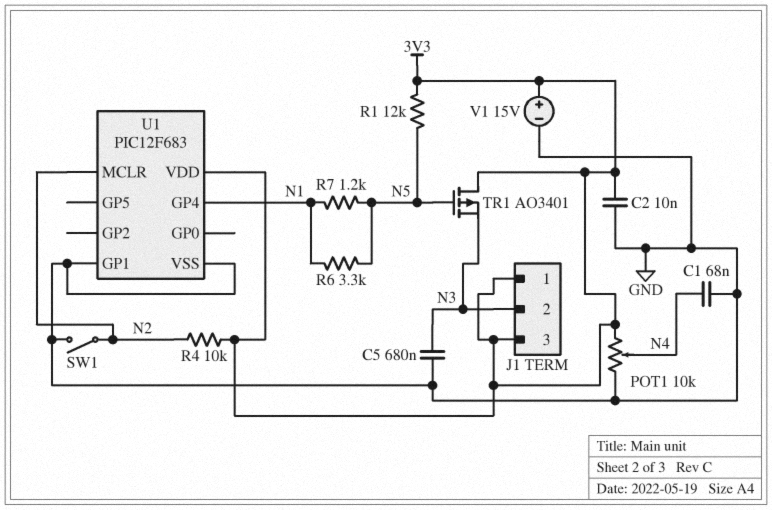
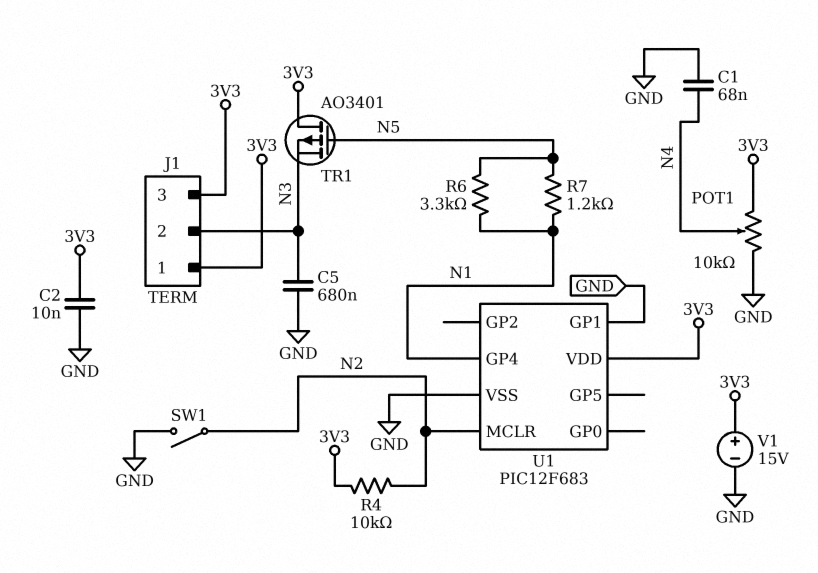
R1: 12k (3V3, N5) -> none

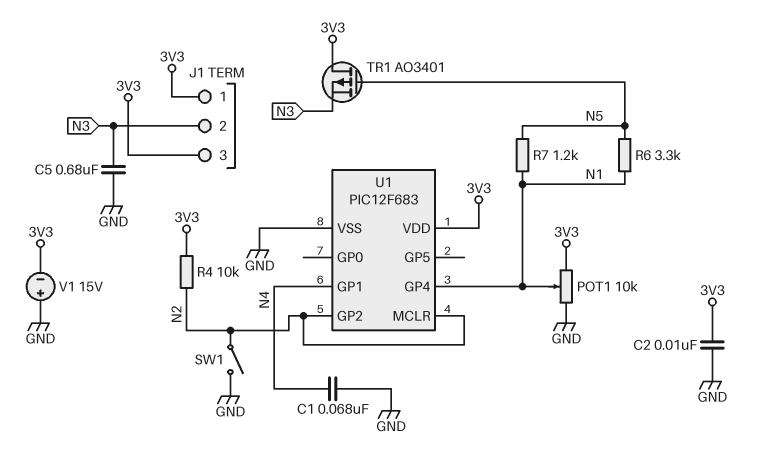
POT1: 10k (3V3, GND, wiper N4) -> 10k (3V3, GND, wiper N1)
U1 pin GP1: GND -> N4
U1 pin GP2: none -> N2
V1: 15V (plus 3V3, minus GND) -> 15V (plus GND, minus 3V3)

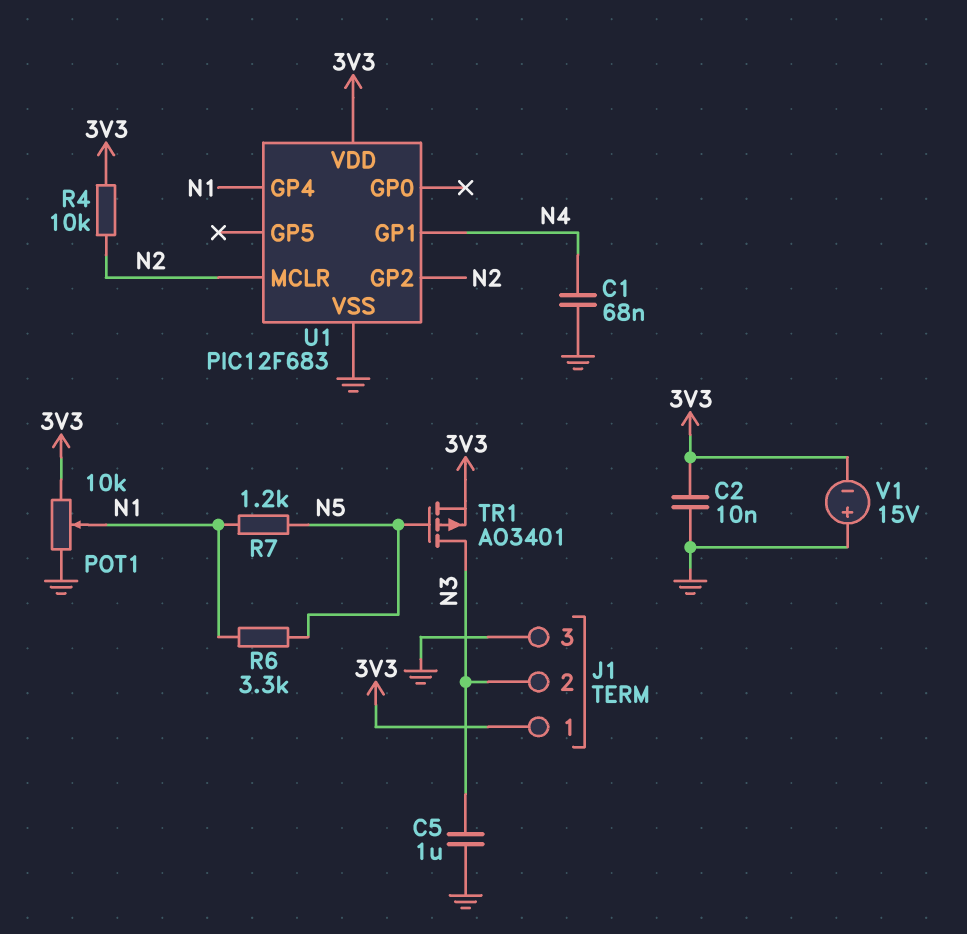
C5: 680nF (GND, N3) -> 1uF (GND, N3)
J1 pin 3: 3V3 -> GND
SW1: switch (GND, N2) -> none
TR1: PMOS AO3401 (G N5, D 3V3, S N3) -> PMOS AO3401 (G N5, D N3, S 3V3)

